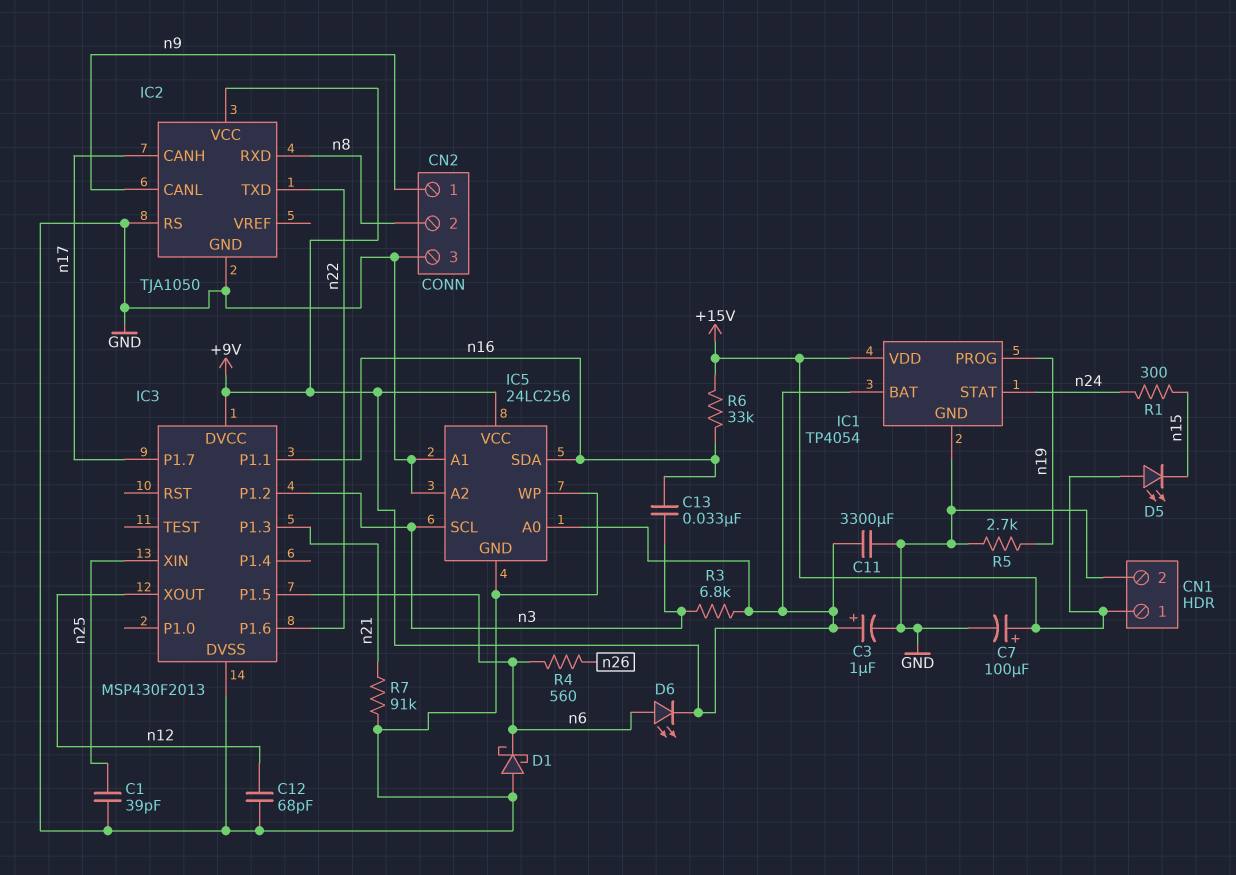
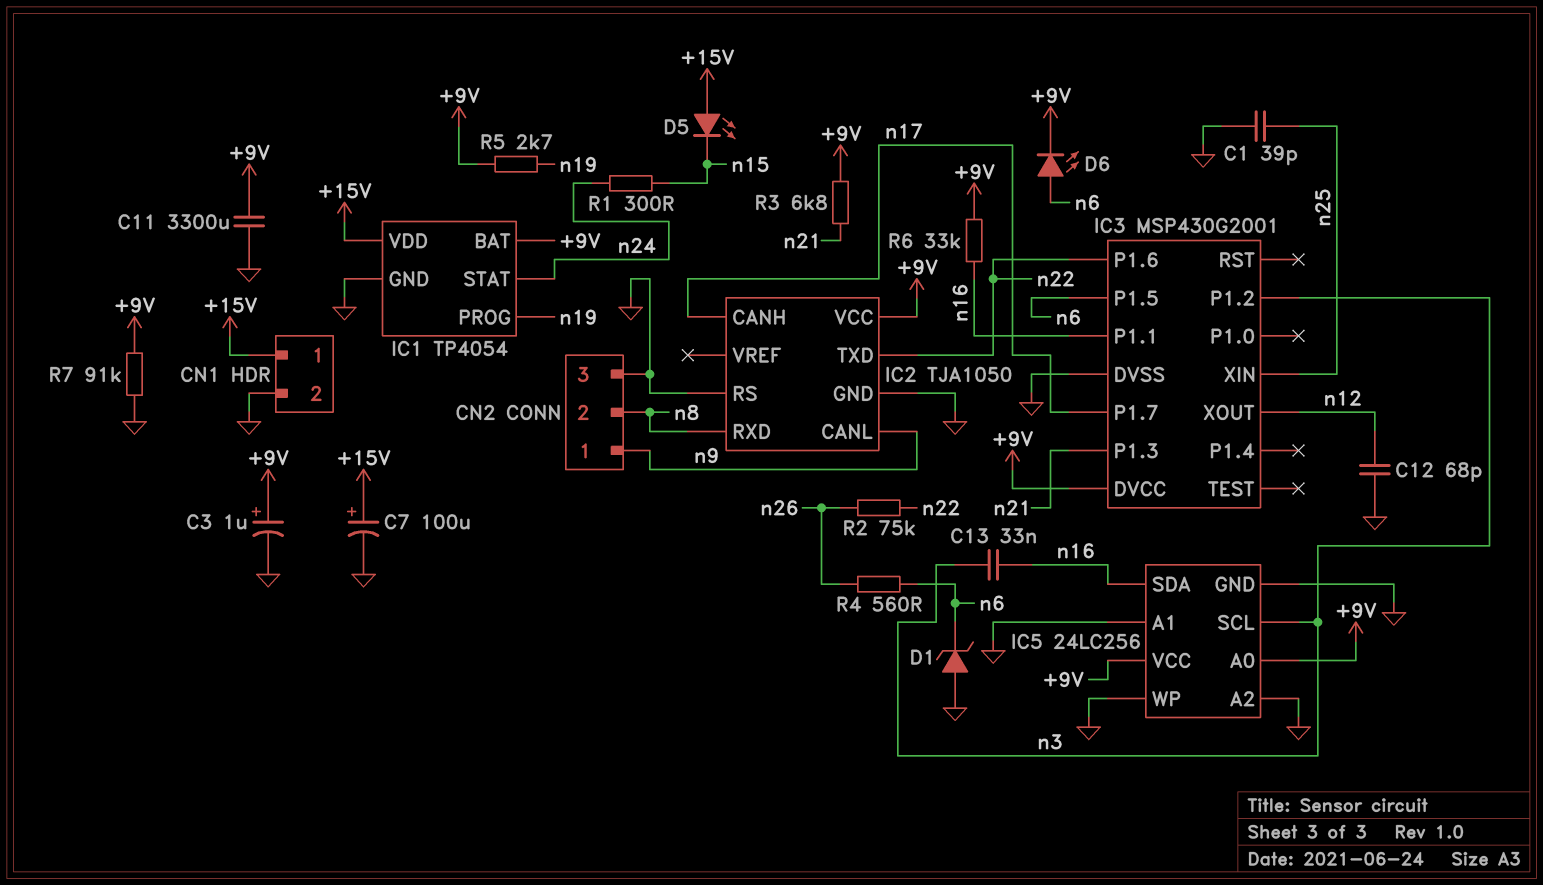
D1: schottky (A GND, K n6) -> zener (A GND, K n6)
IC3: MSP430F2013 -> MSP430G2001
R2: none -> 75k (n22, n26)
R3: 6.8k (+9V, n3) -> 6.8k (+9V, n21)
R5: 2.7k (GND, n19) -> 2.7k (+9V, n19)
R6: 33k (+15V, n16) -> 33k (+9V, n16)
R7: 91k (GND, n21) -> 91k (+9V, GND)

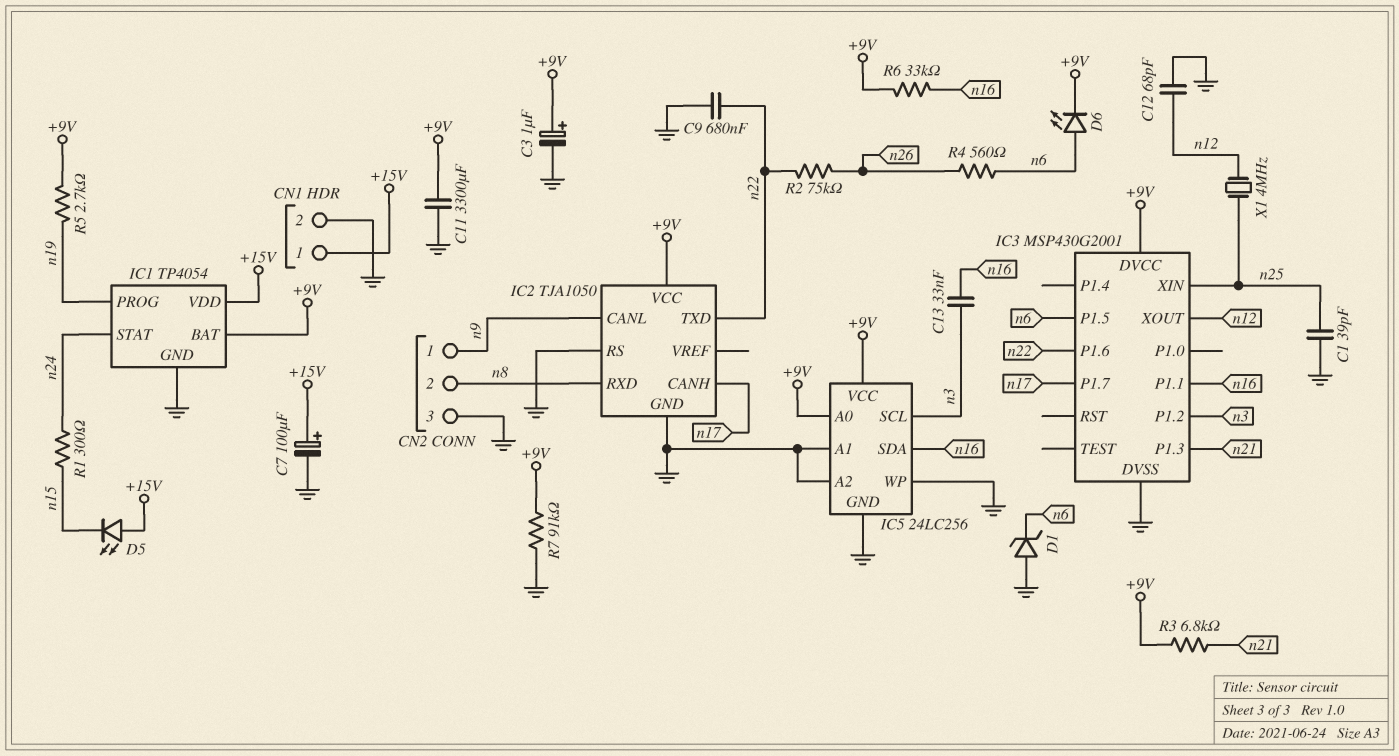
C9: none -> 680nF (GND, n22)
X1: none -> 4MHz (n12, n25)

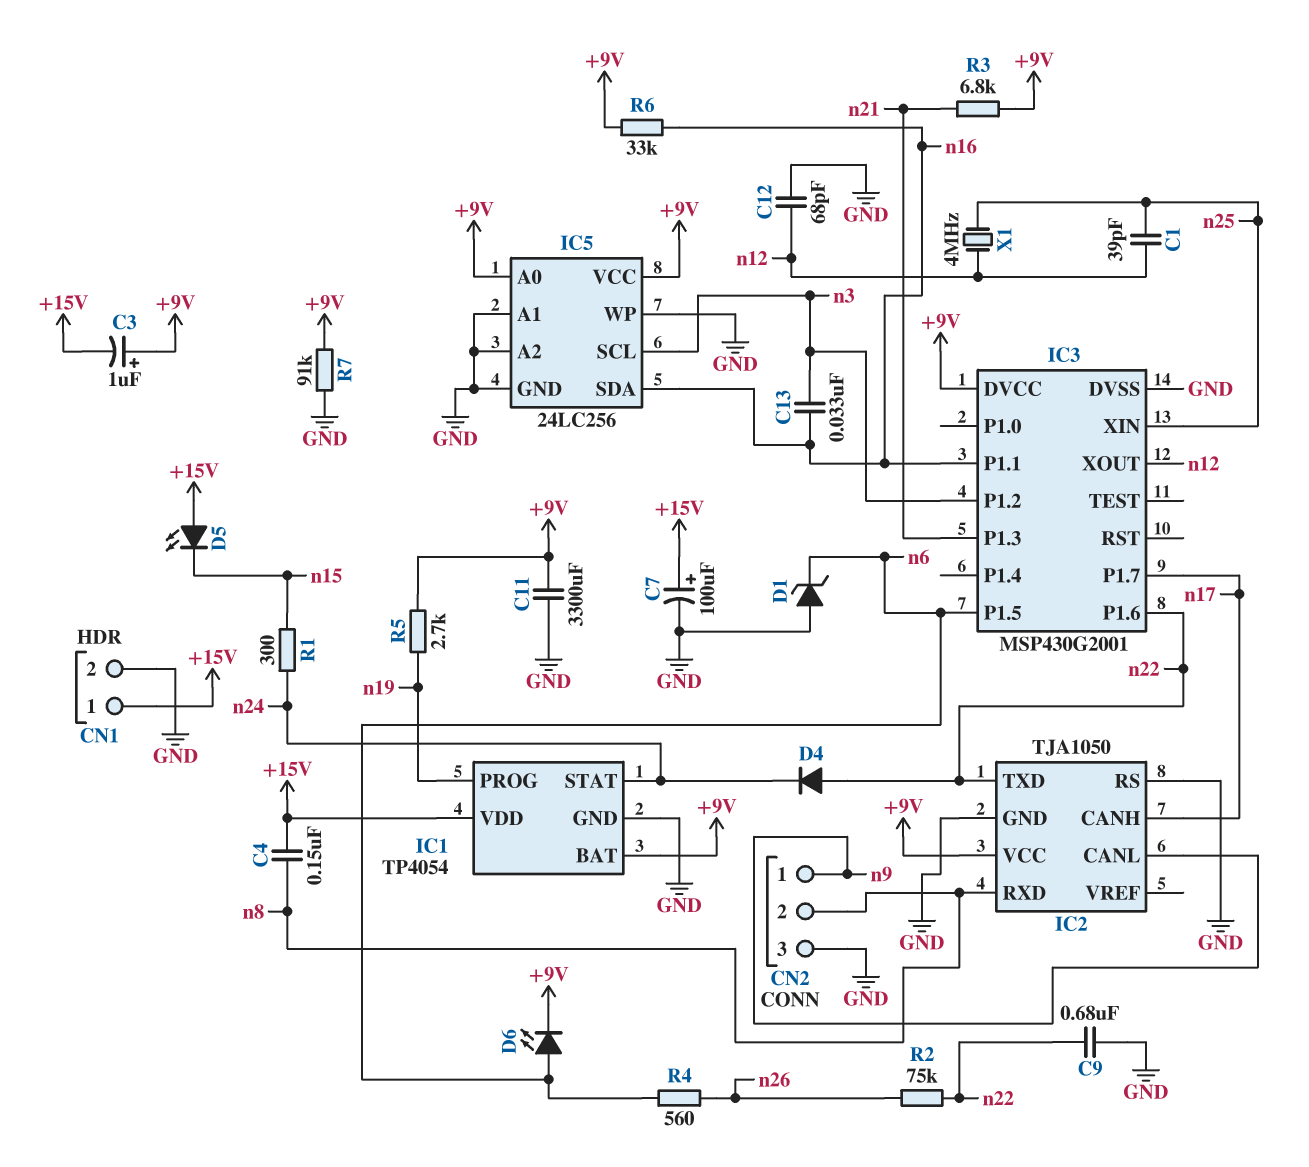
C1: 39pF (GND, n25) -> 39pF (n12, n25)
C3: 1uF (plus +9V, minus GND) -> 1uF (plus +9V, minus +15V)
C4: none -> 150nF (+15V, n8)
D4: none -> diode (A n22, K n24)

